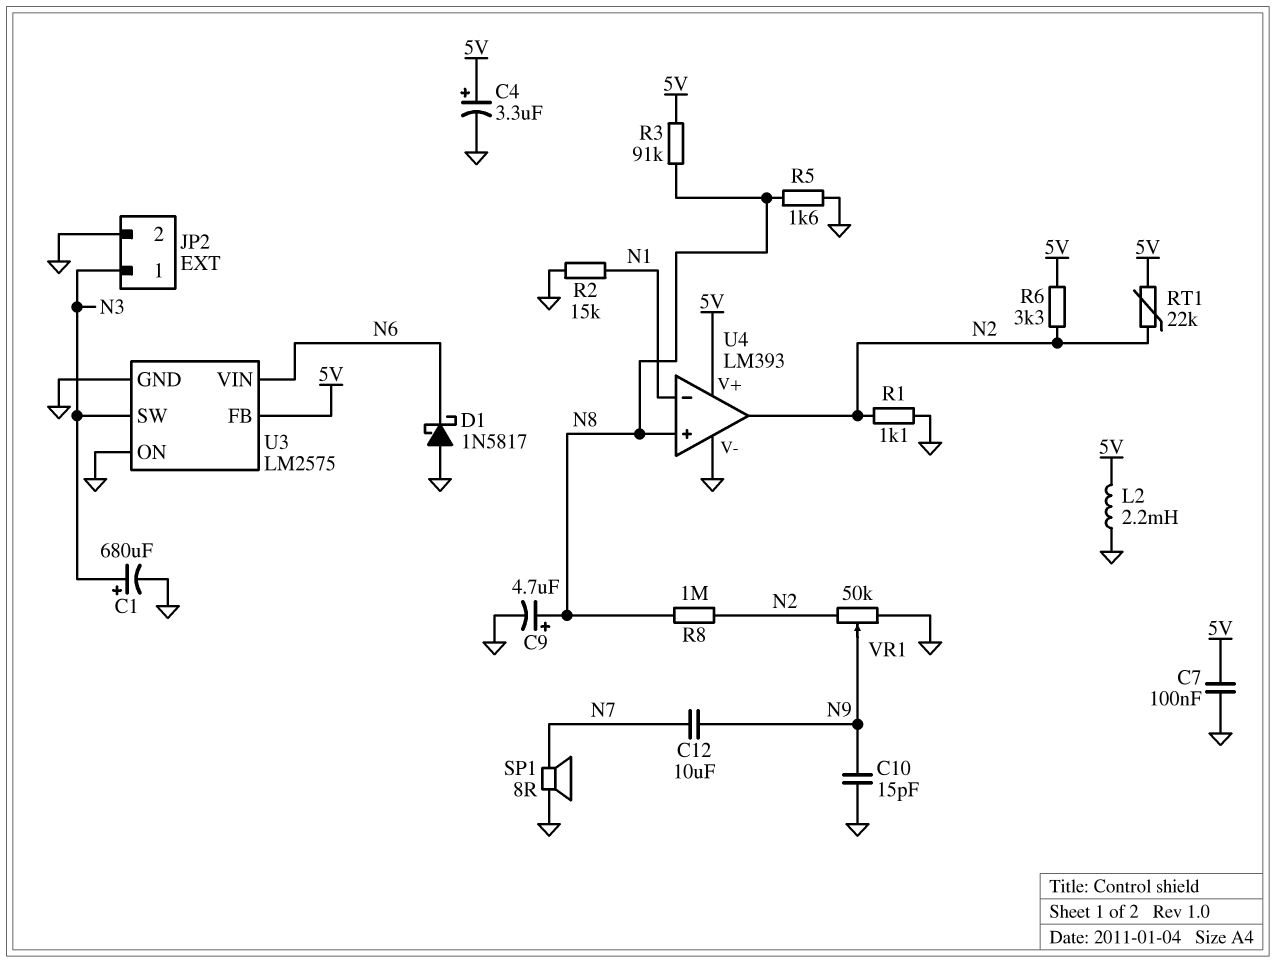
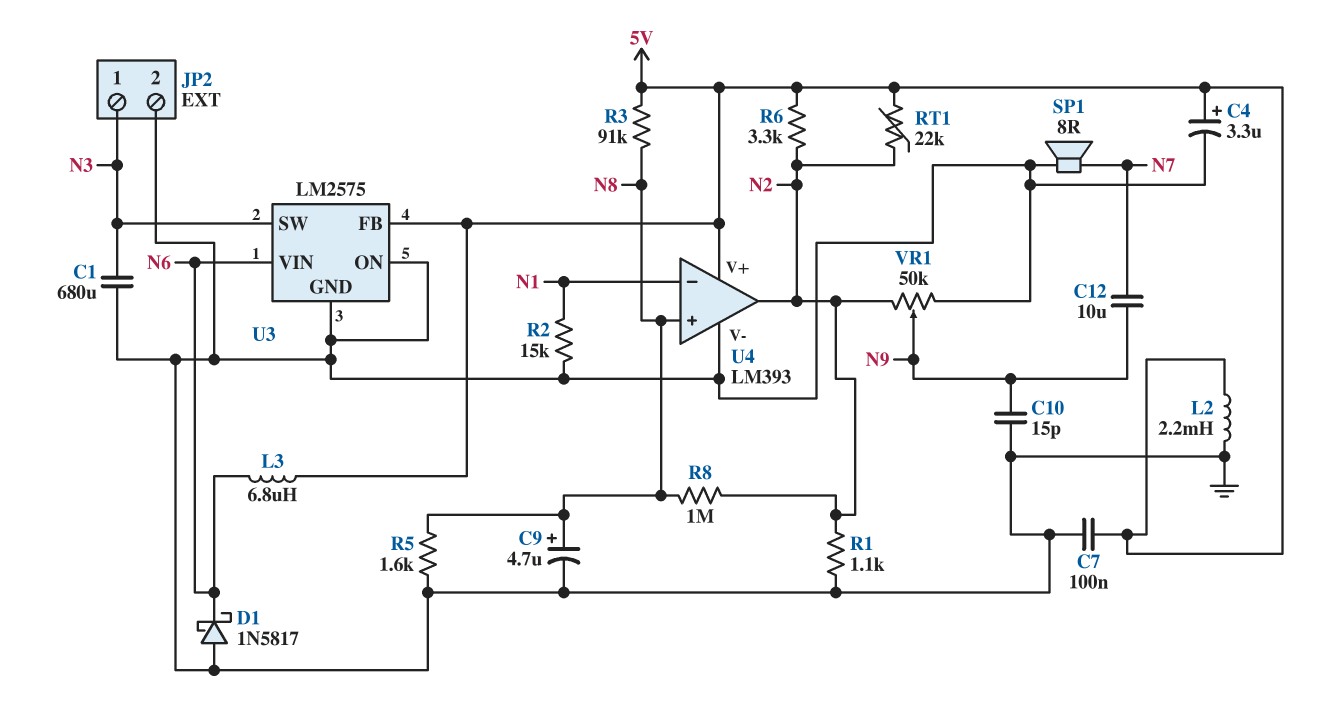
C1: 680uF (plus N3, minus GND) -> 680uF (GND, N3)
L3: none -> 6.8uH (5V, N6)

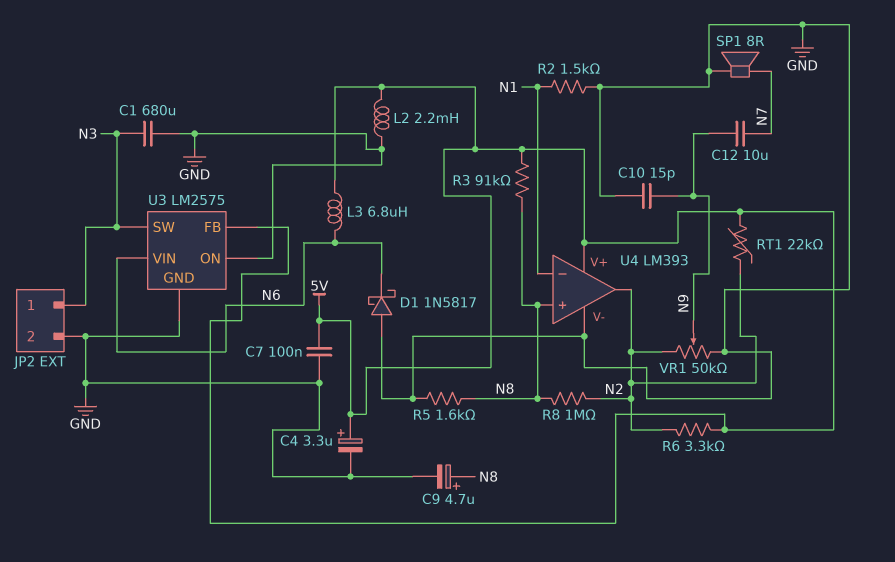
R1: 1.1k (GND, N2) -> none
R2: 15k (GND, N1) -> 1.5k (GND, N1)

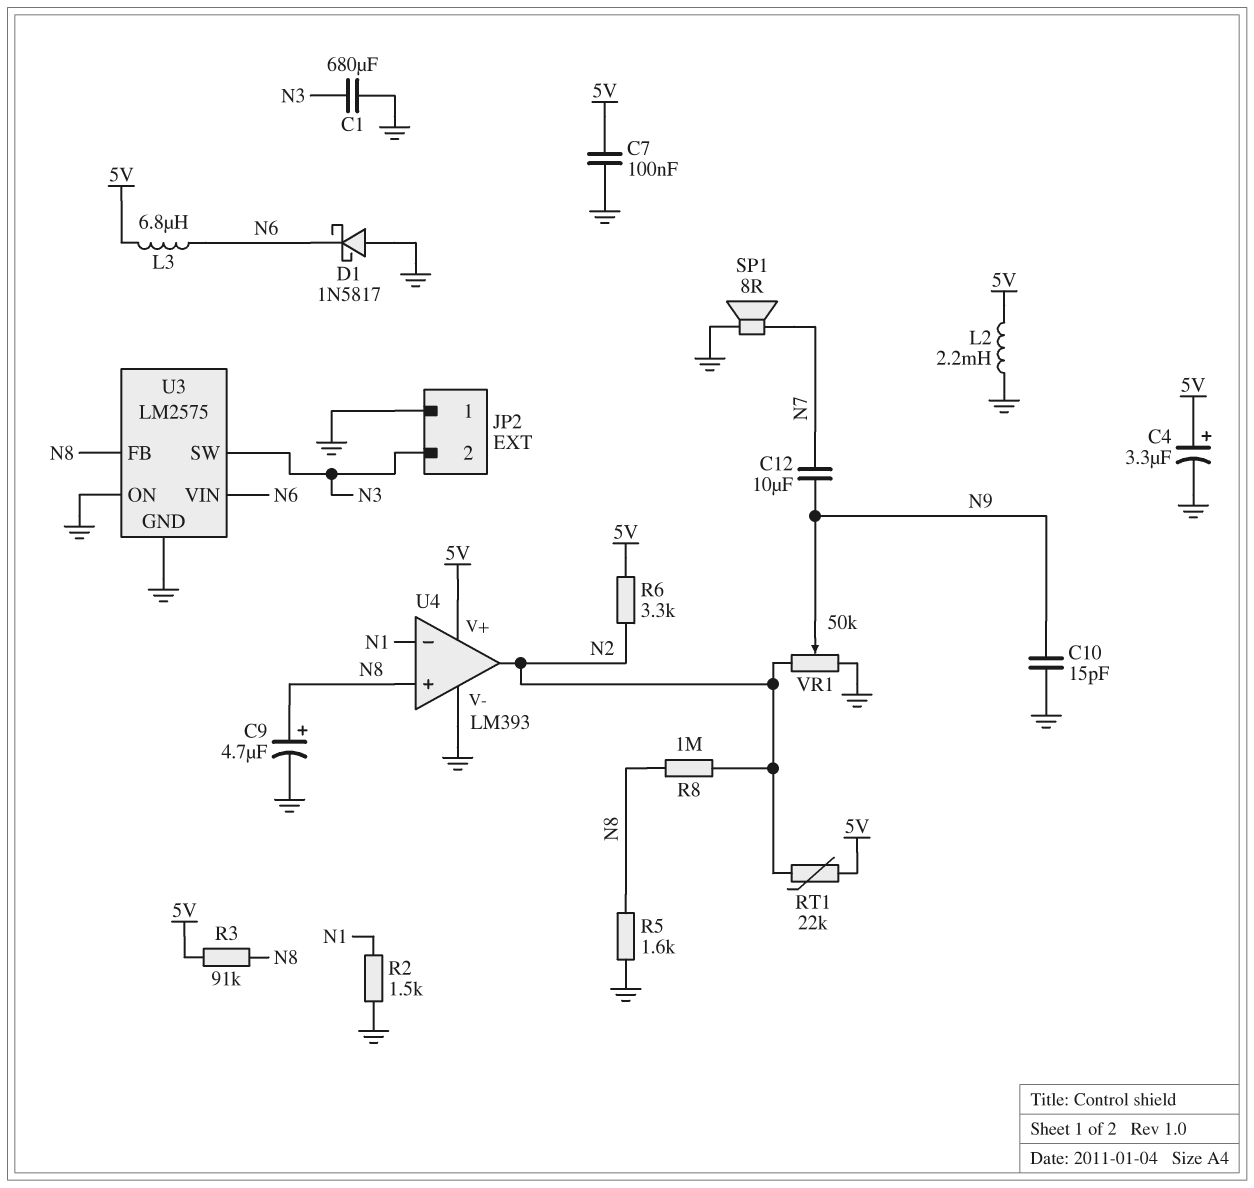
JP2 pin 1: N3 -> GND
JP2 pin 2: GND -> N3
U3 pin FB: 5V -> N8

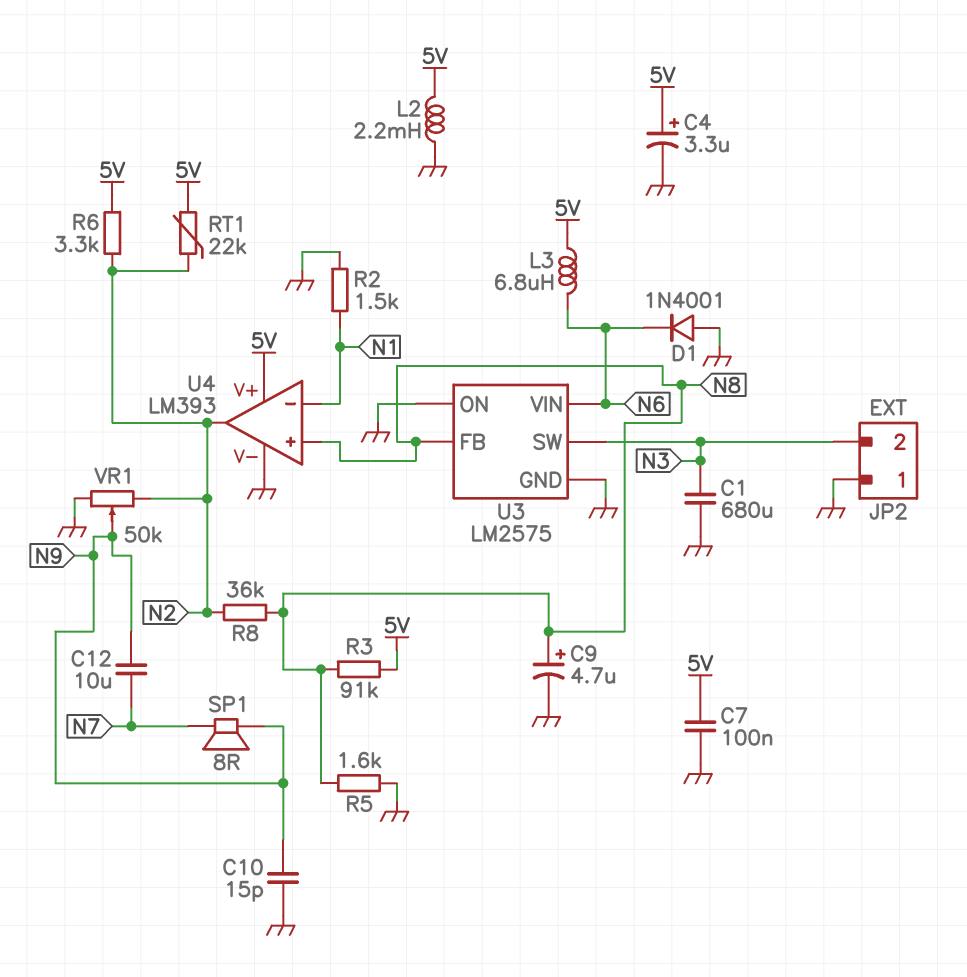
D1: schottky 1N5817 (A GND, K N6) -> diode 1N4001 (A GND, K N6)
R8: 1M (N2, N8) -> 36k (N2, N8)
SP1: speaker 8R (GND, N7) -> speaker 8R (N7, N9)

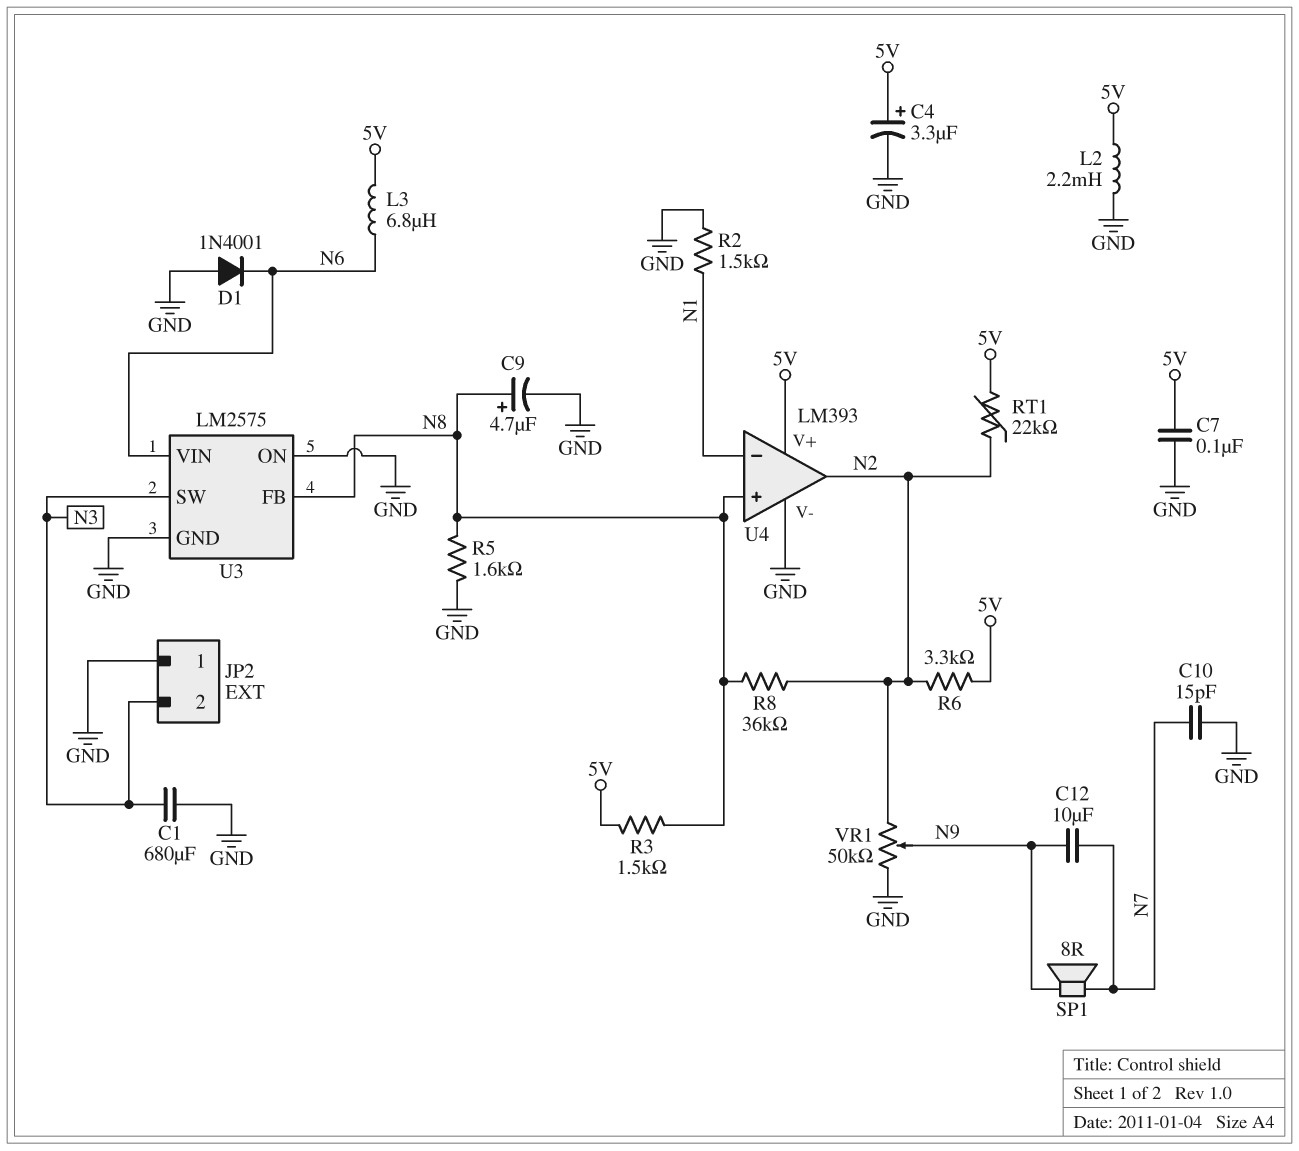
C10: 15pF (GND, N9) -> 15pF (GND, N7)
R3: 91k (5V, N8) -> 1.5k (5V, N8)

